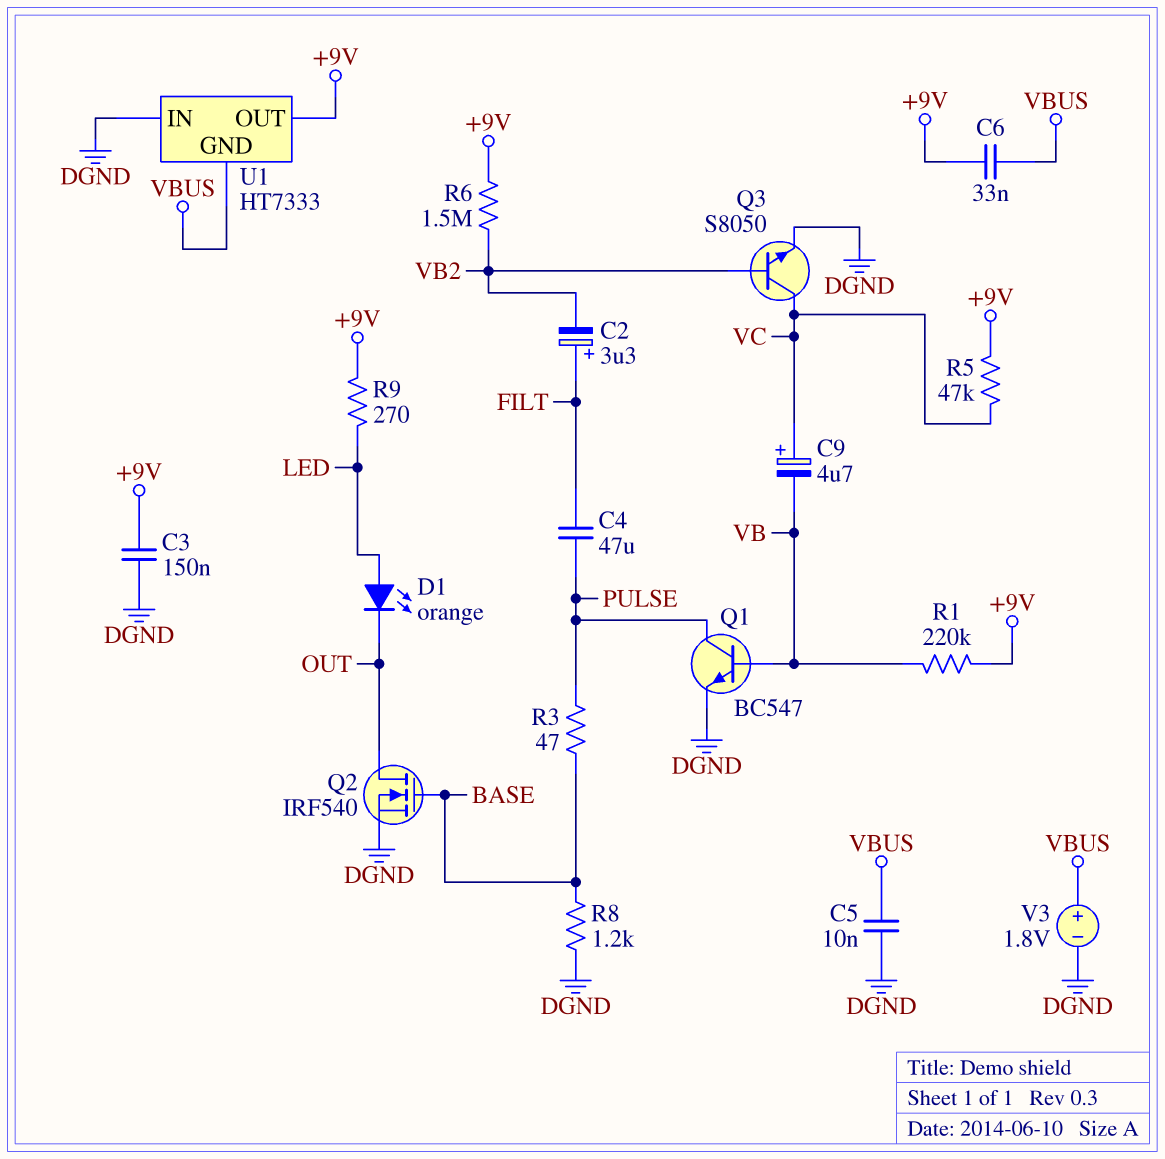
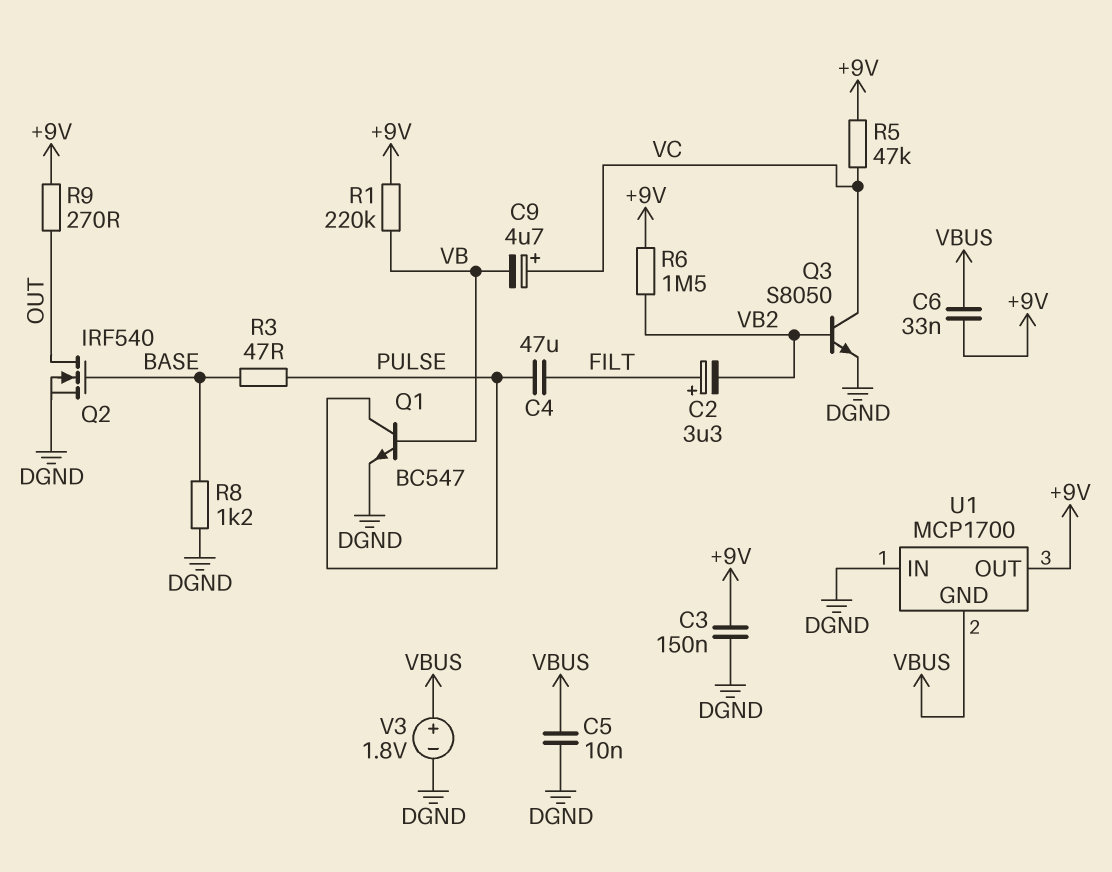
D1: LED orange (A LED, K OUT) -> none
R9: 270 (+9V, LED) -> 270 (+9V, OUT)
U1: HT7333 -> MCP1700

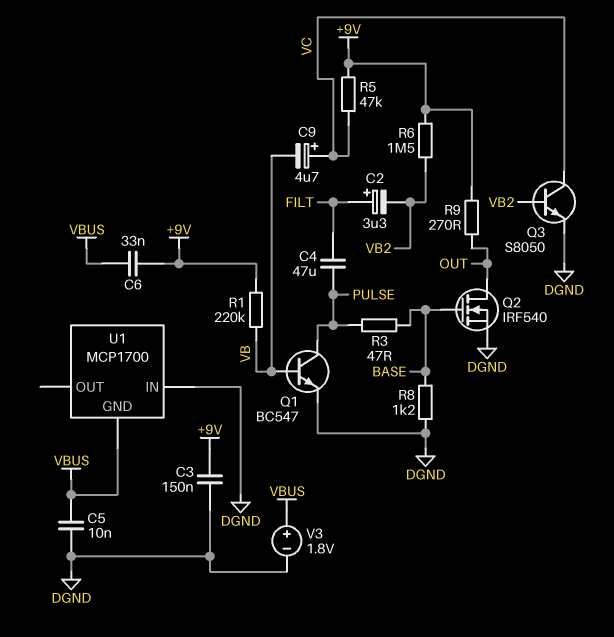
U1 pin OUT: +9V -> none

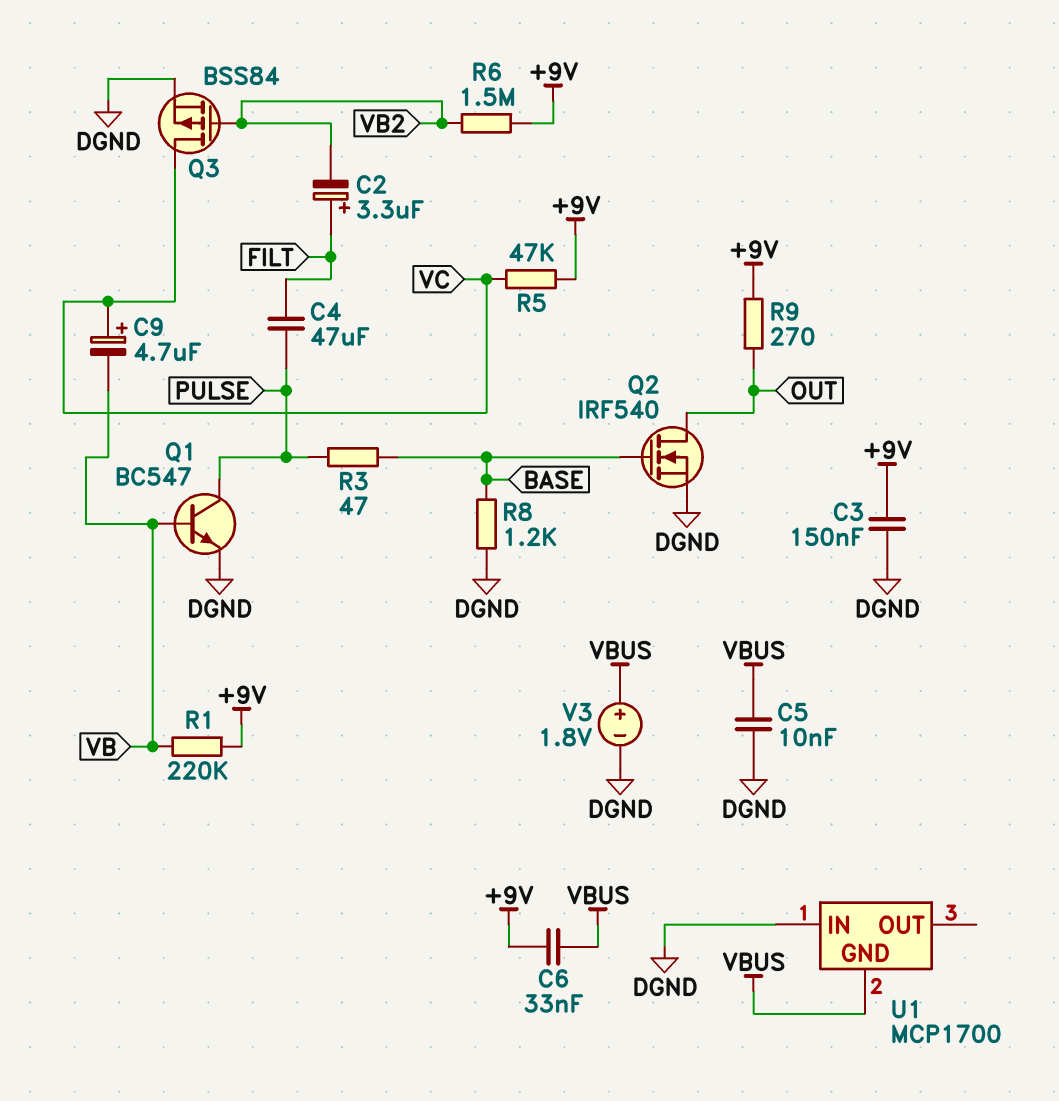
Q3: NPN S8050 (B VB2, C VC, E DGND) -> PMOS BSS84 (G VB2, D VC, S DGND)

